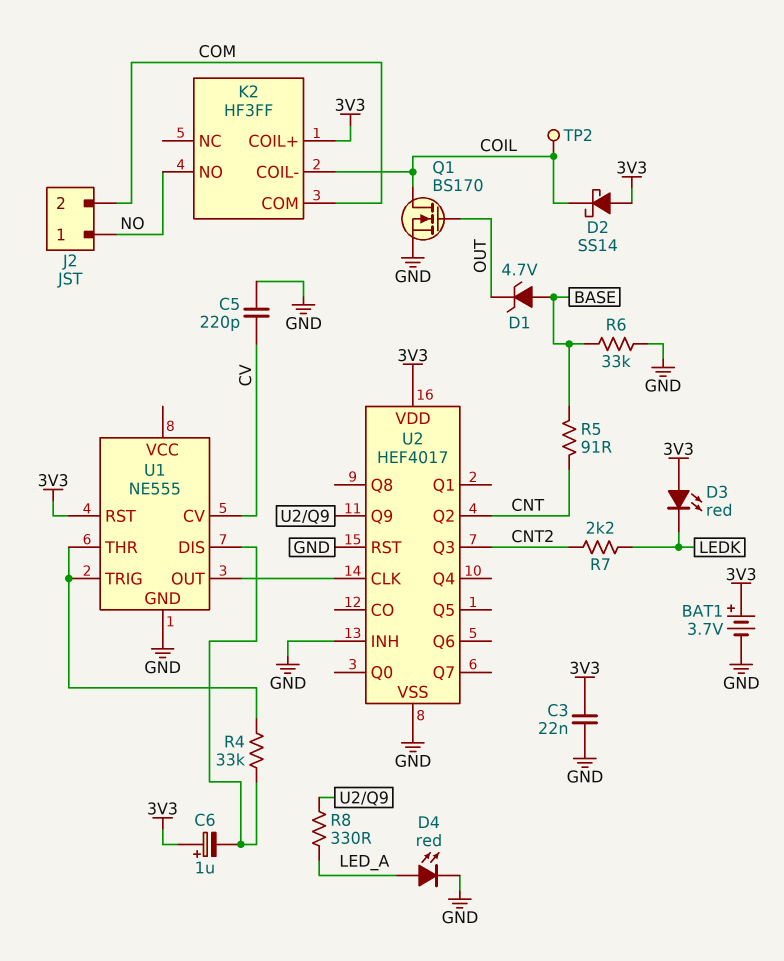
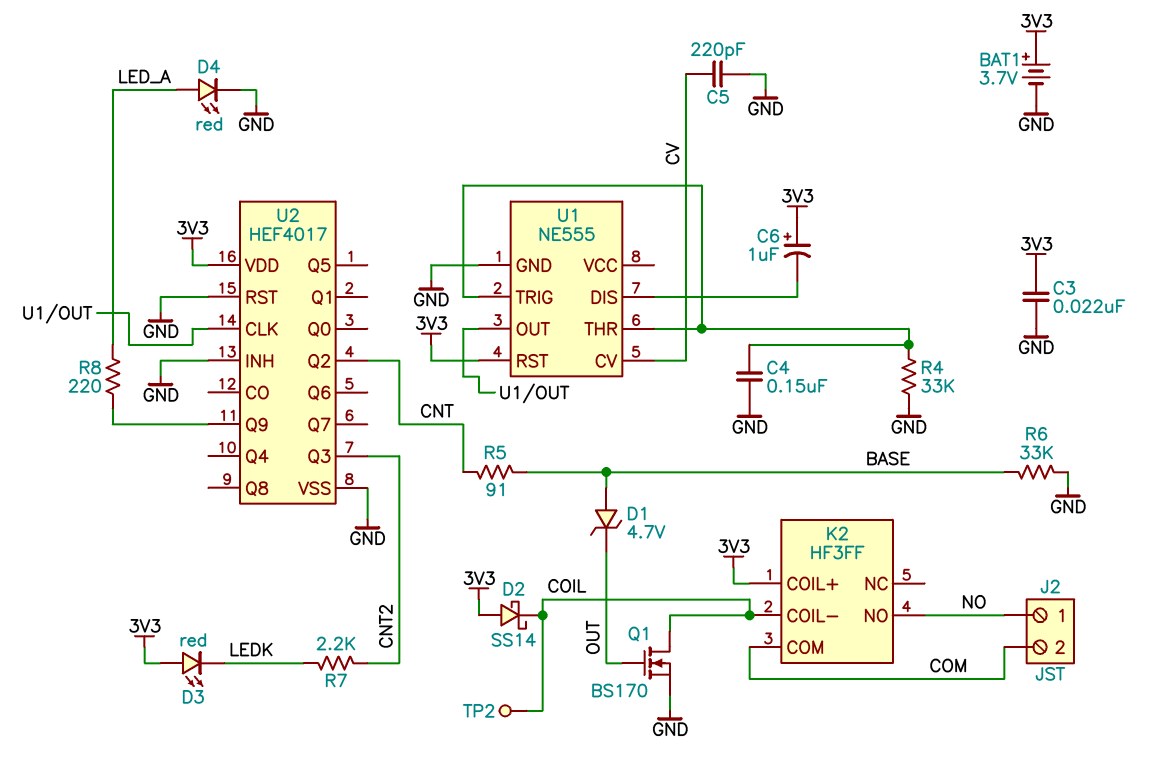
C4: none -> 150nF (GND, U1/THR)
R4: 33k (U1/DIS, U1/THR) -> 33k (GND, U1/THR)
R8: 330 (LED_A, U2/Q9) -> 220 (LED_A, U2/Q9)

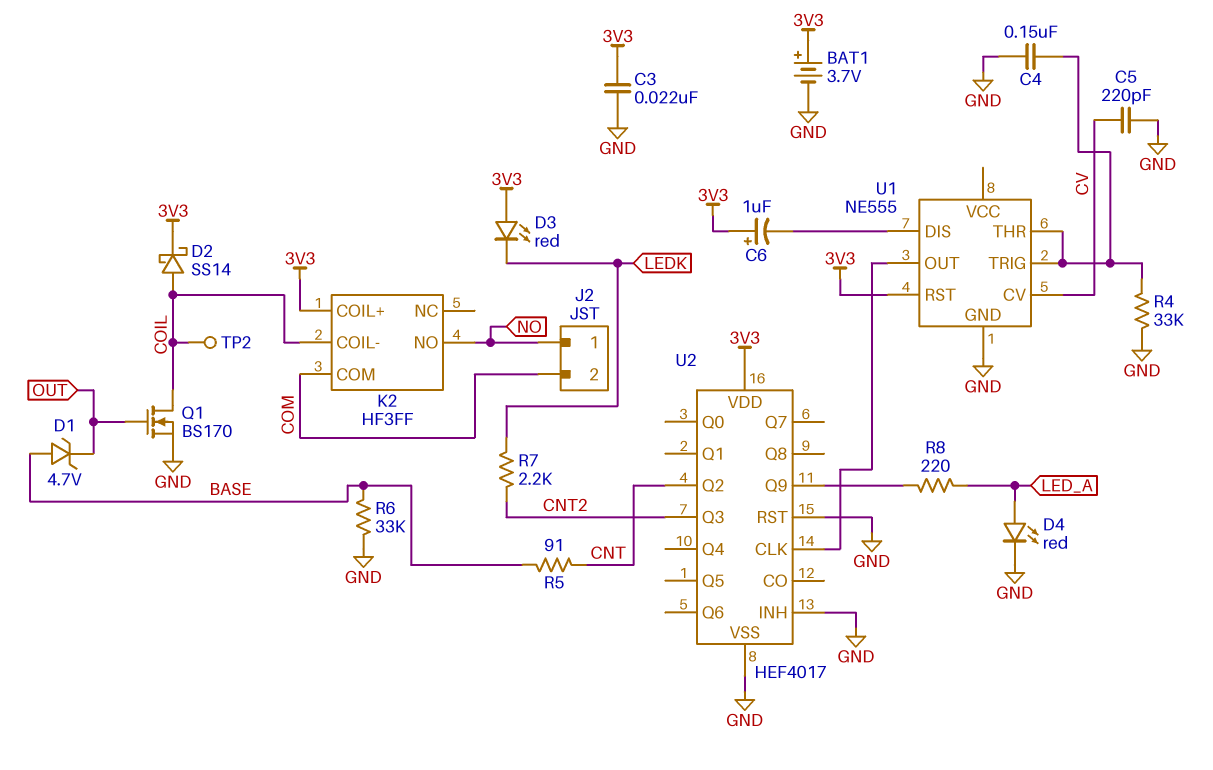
D2: schottky SS14 (A 3V3, K COIL) -> schottky SS14 (A COIL, K 3V3)

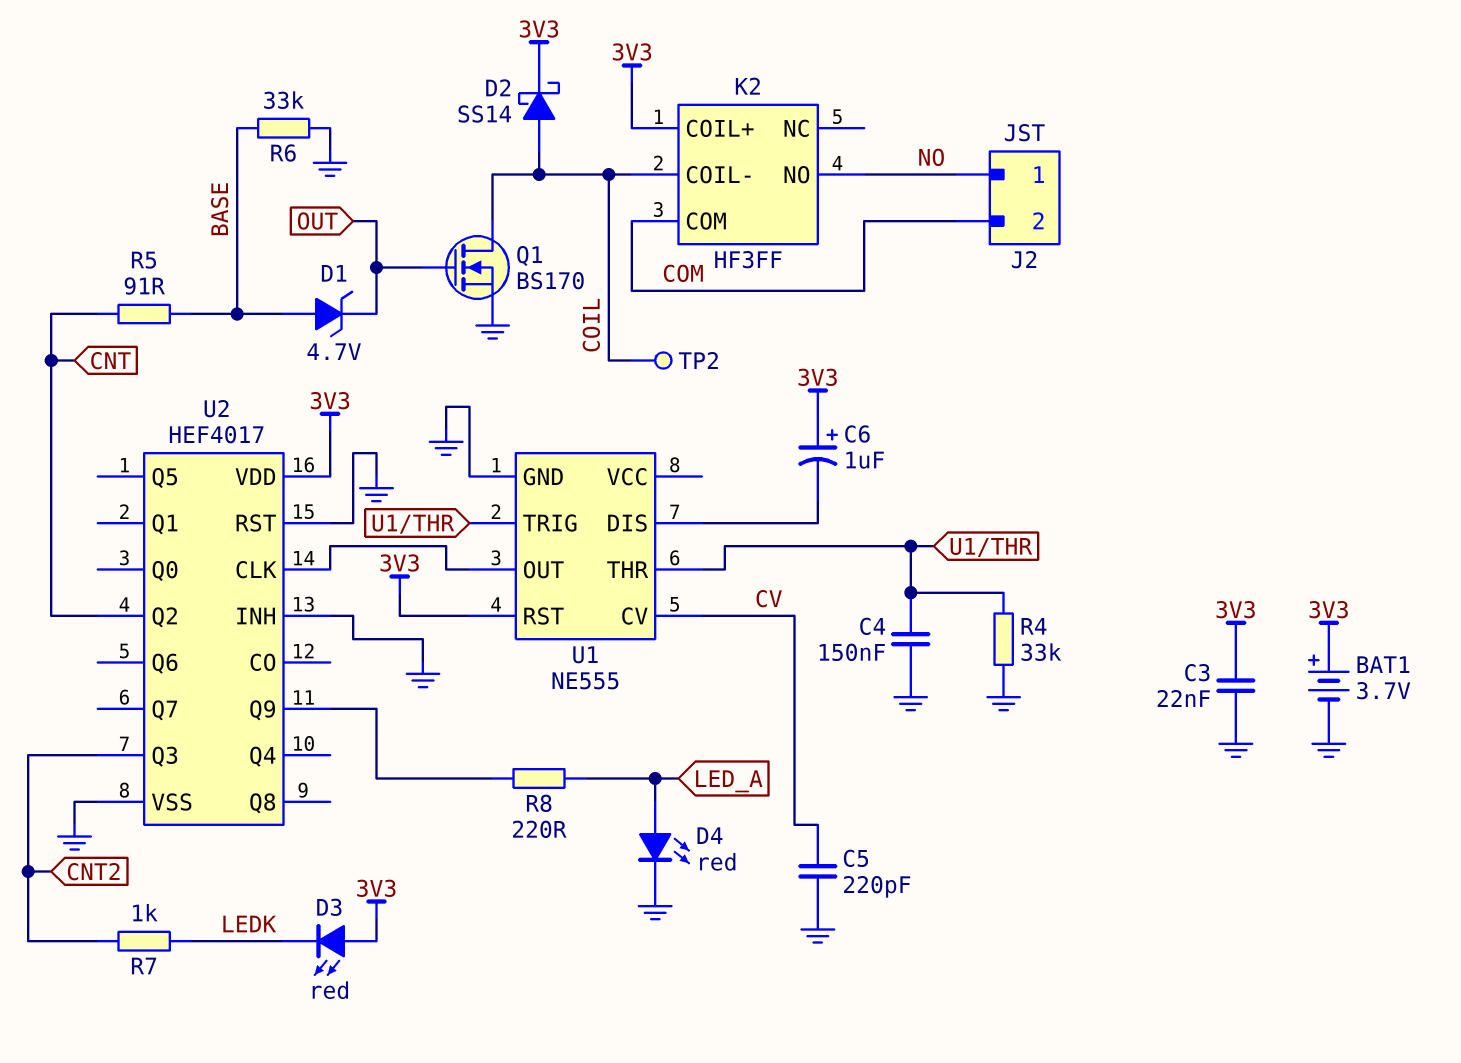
R7: 2.2k (CNT2, LEDK) -> 1k (CNT2, LEDK)

